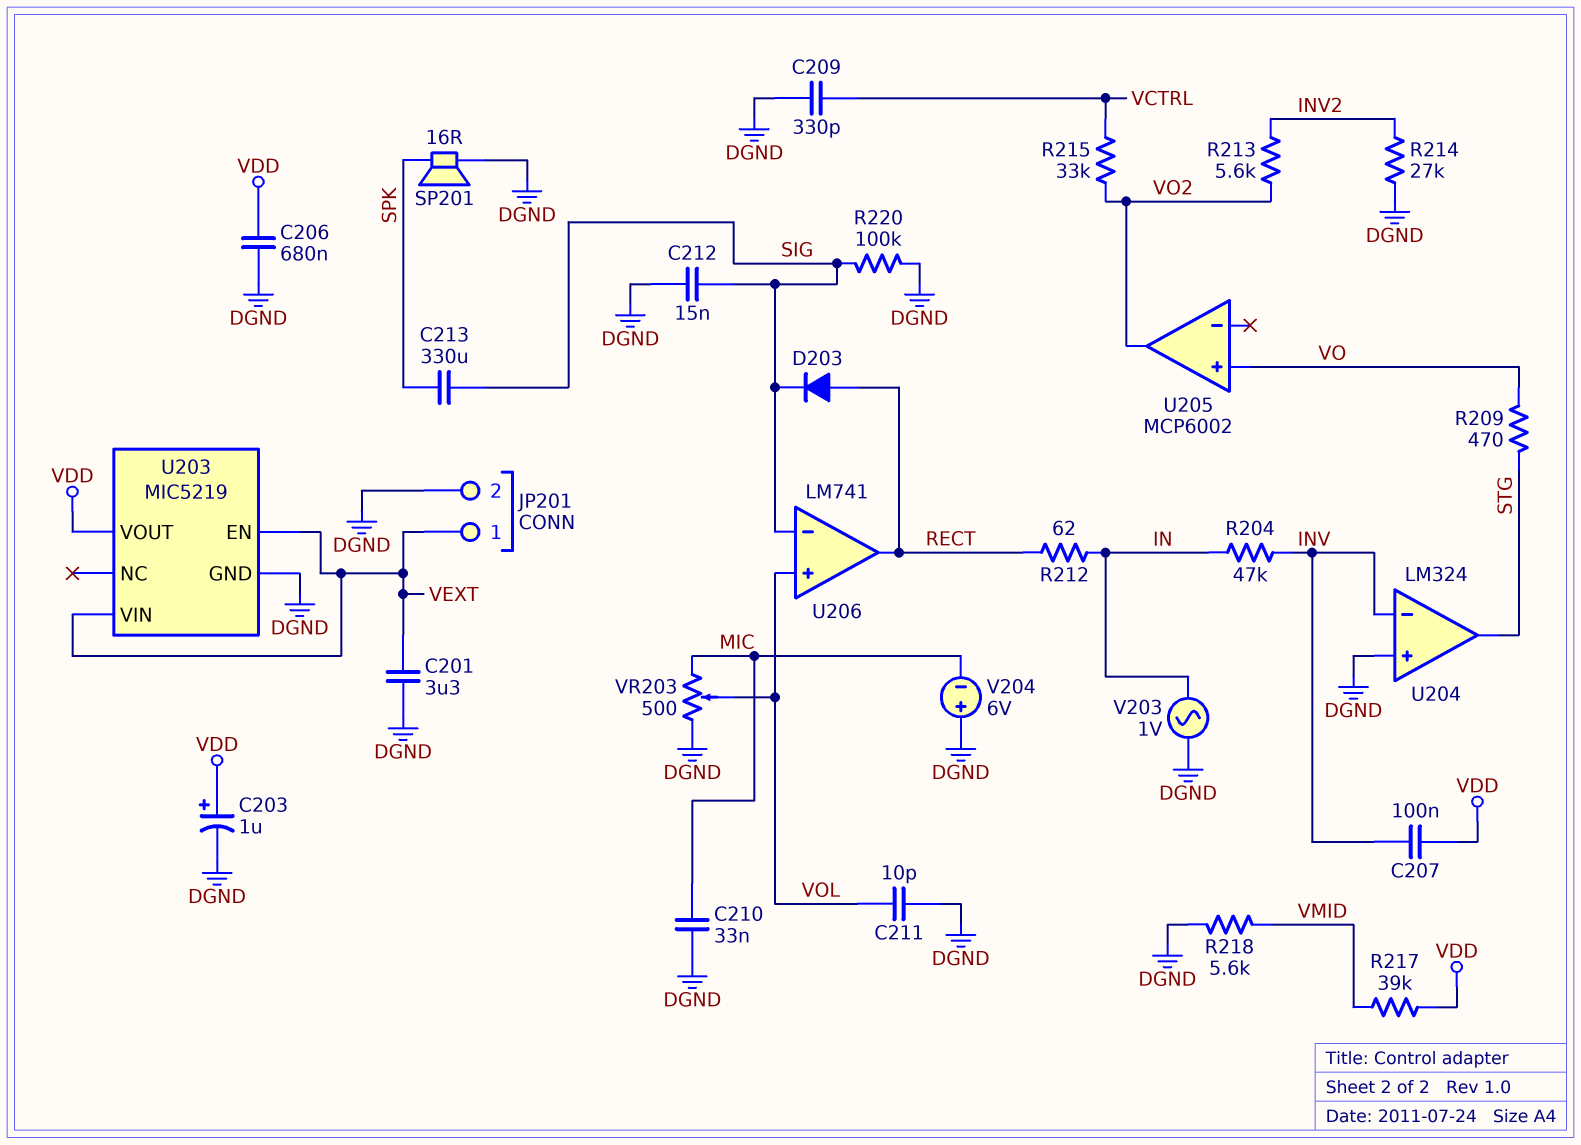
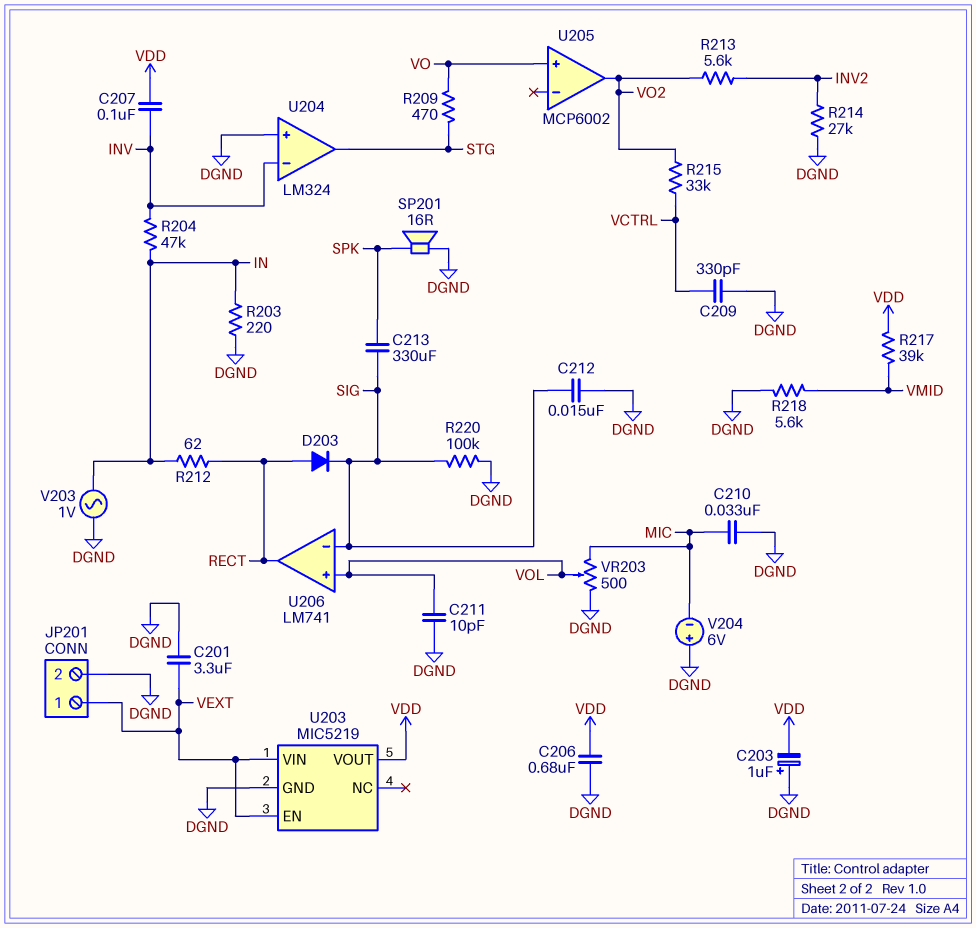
C203: 1uF (plus VDD, minus DGND) -> 1uF (plus DGND, minus VDD)
R203: none -> 220 (DGND, IN)

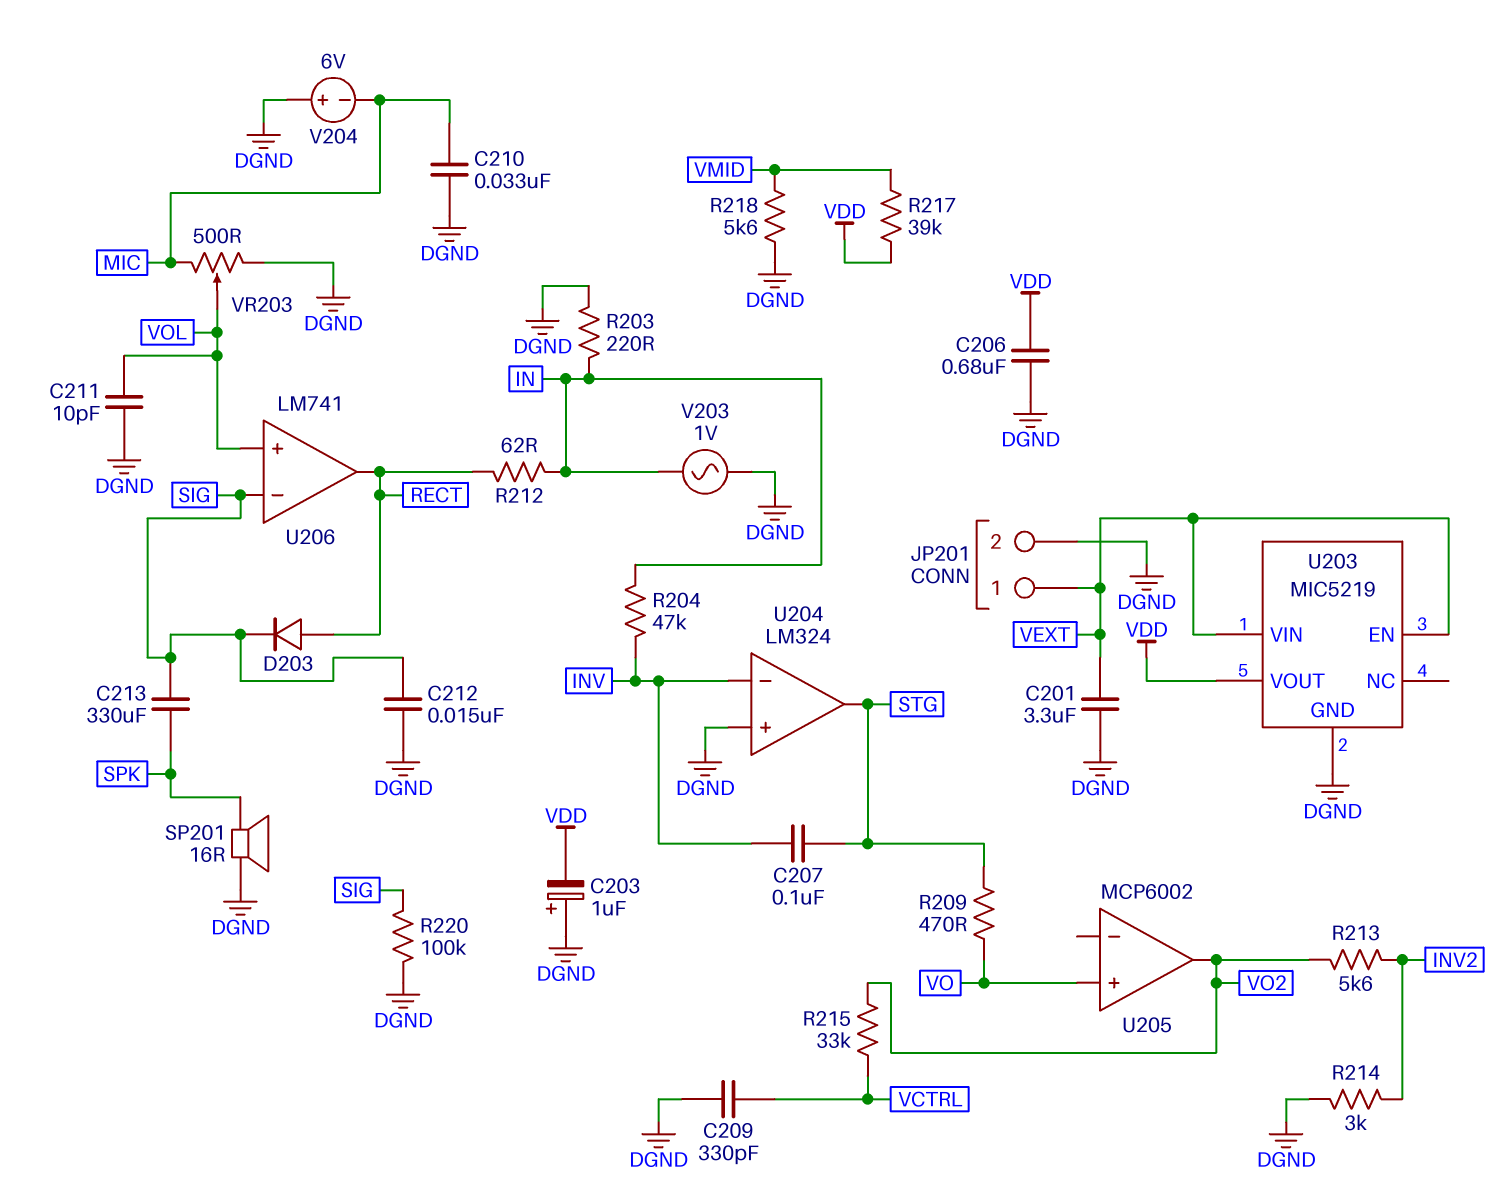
C207: 100nF (INV, VDD) -> 100nF (INV, STG)
R214: 27k (DGND, INV2) -> 3k (DGND, INV2)

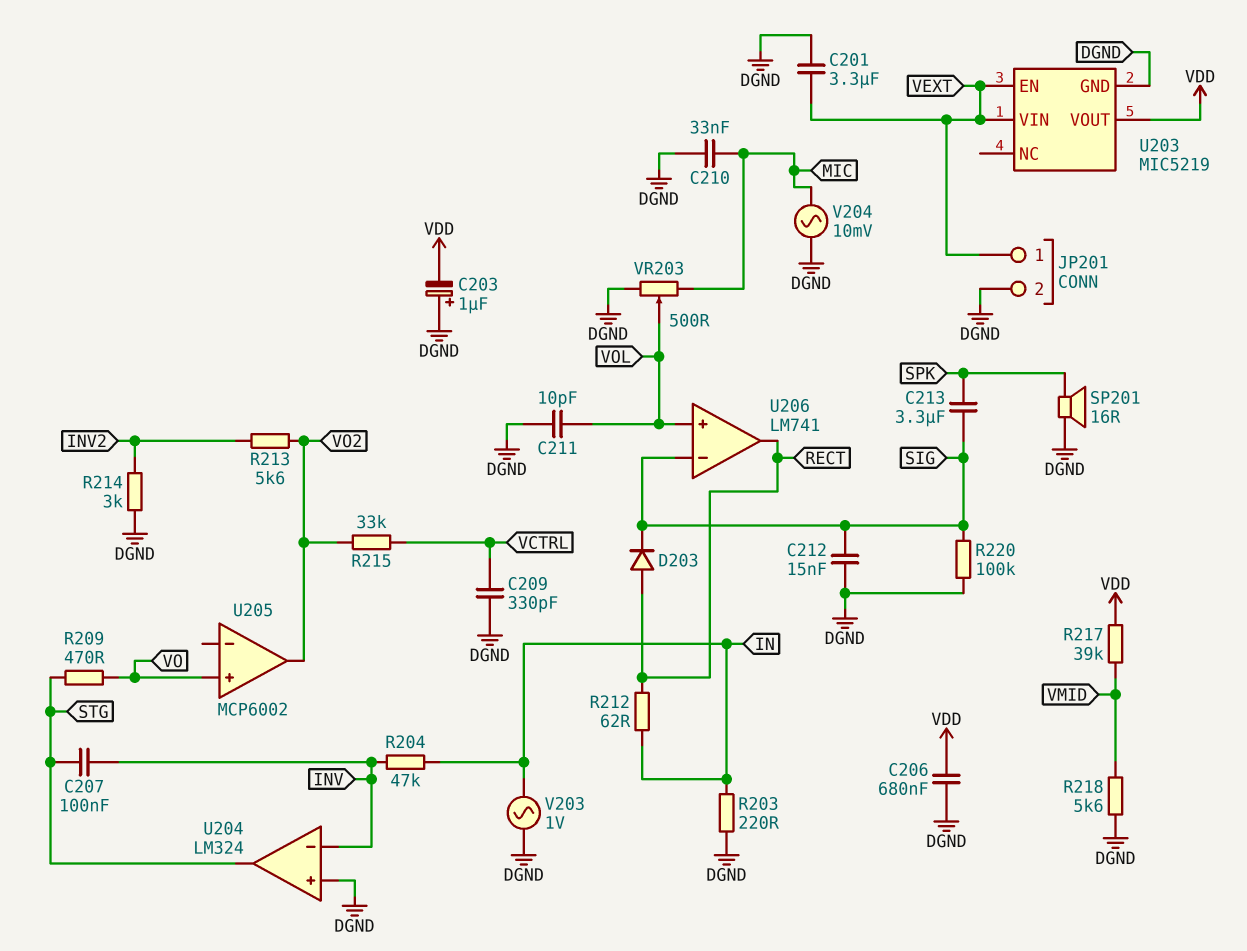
C213: 330uF (SIG, SPK) -> 3.3uF (SIG, SPK)
V204: 6V (plus DGND, minus MIC) -> AC 10mV (DGND, MIC)

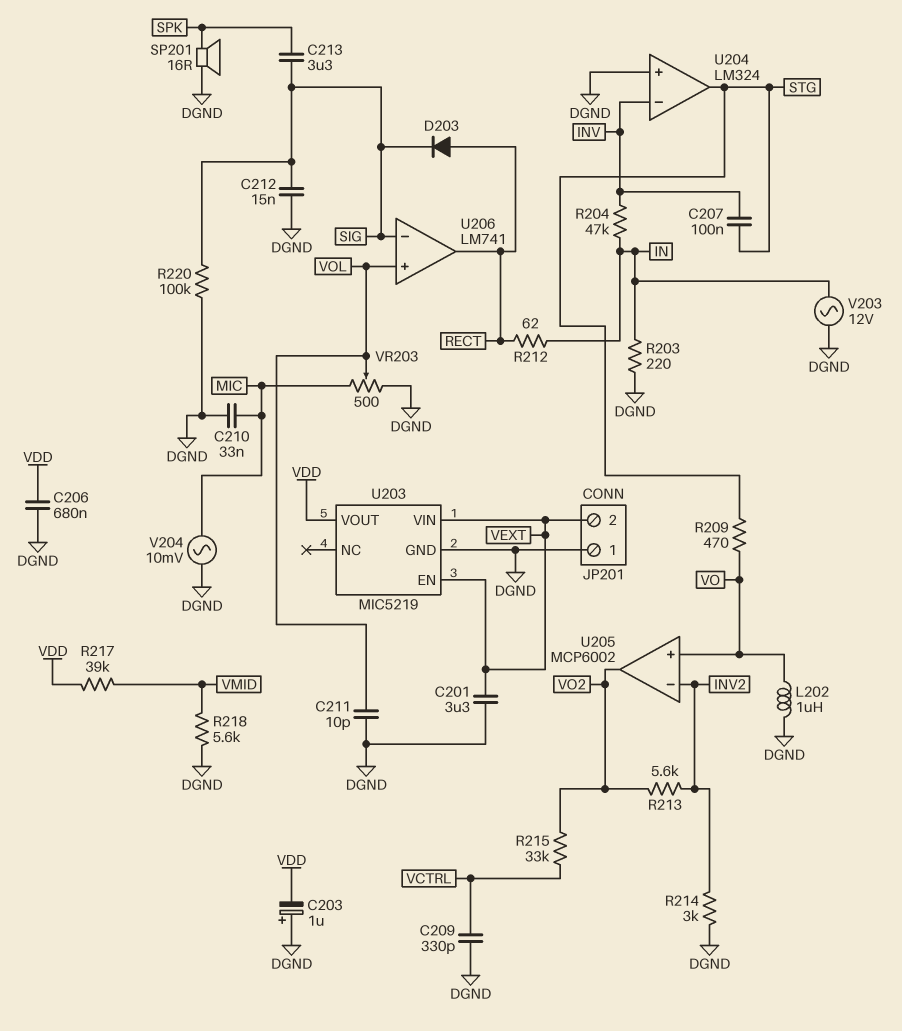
JP201 pin 1: VEXT -> DGND
JP201 pin 2: DGND -> VEXT
L202: none -> 1uH (DGND, VO)
U205 pin in-: none -> INV2
V203: AC 1V (DGND, IN) -> AC 12V (DGND, IN)

